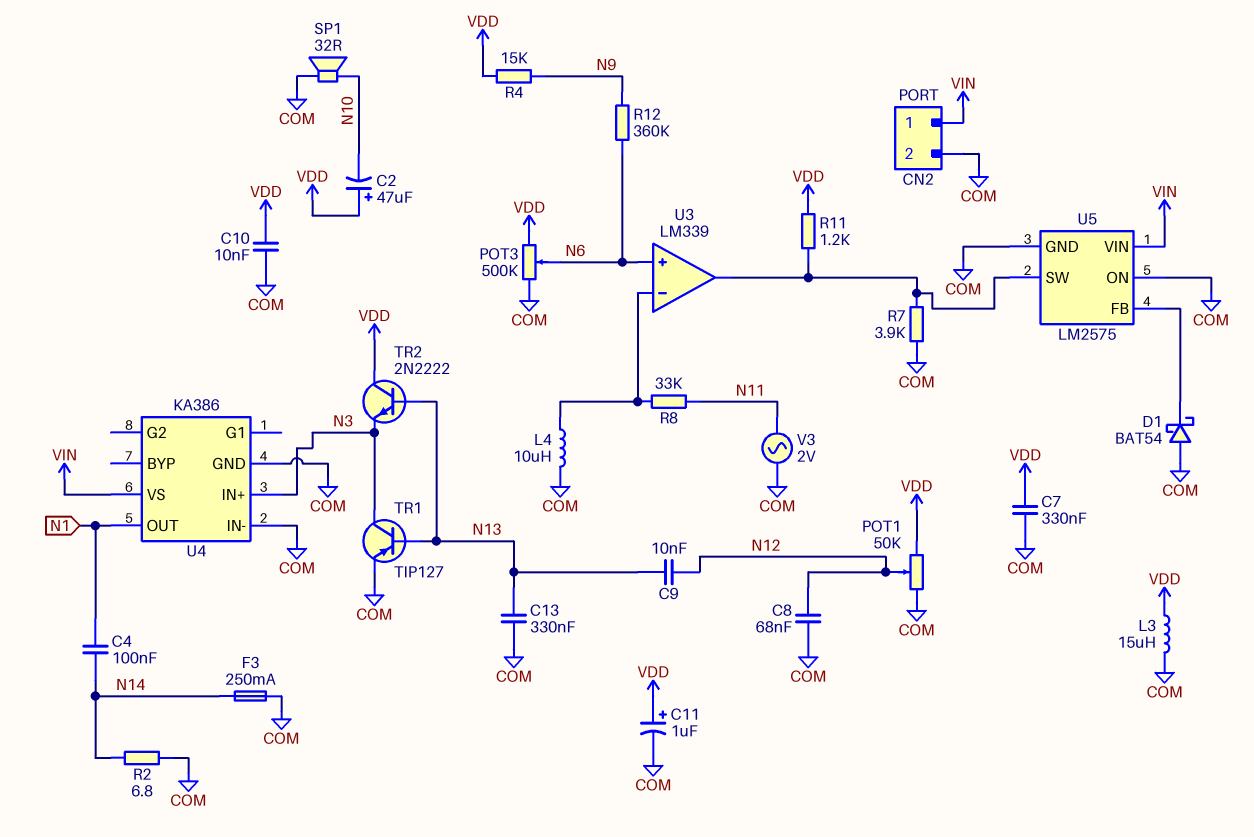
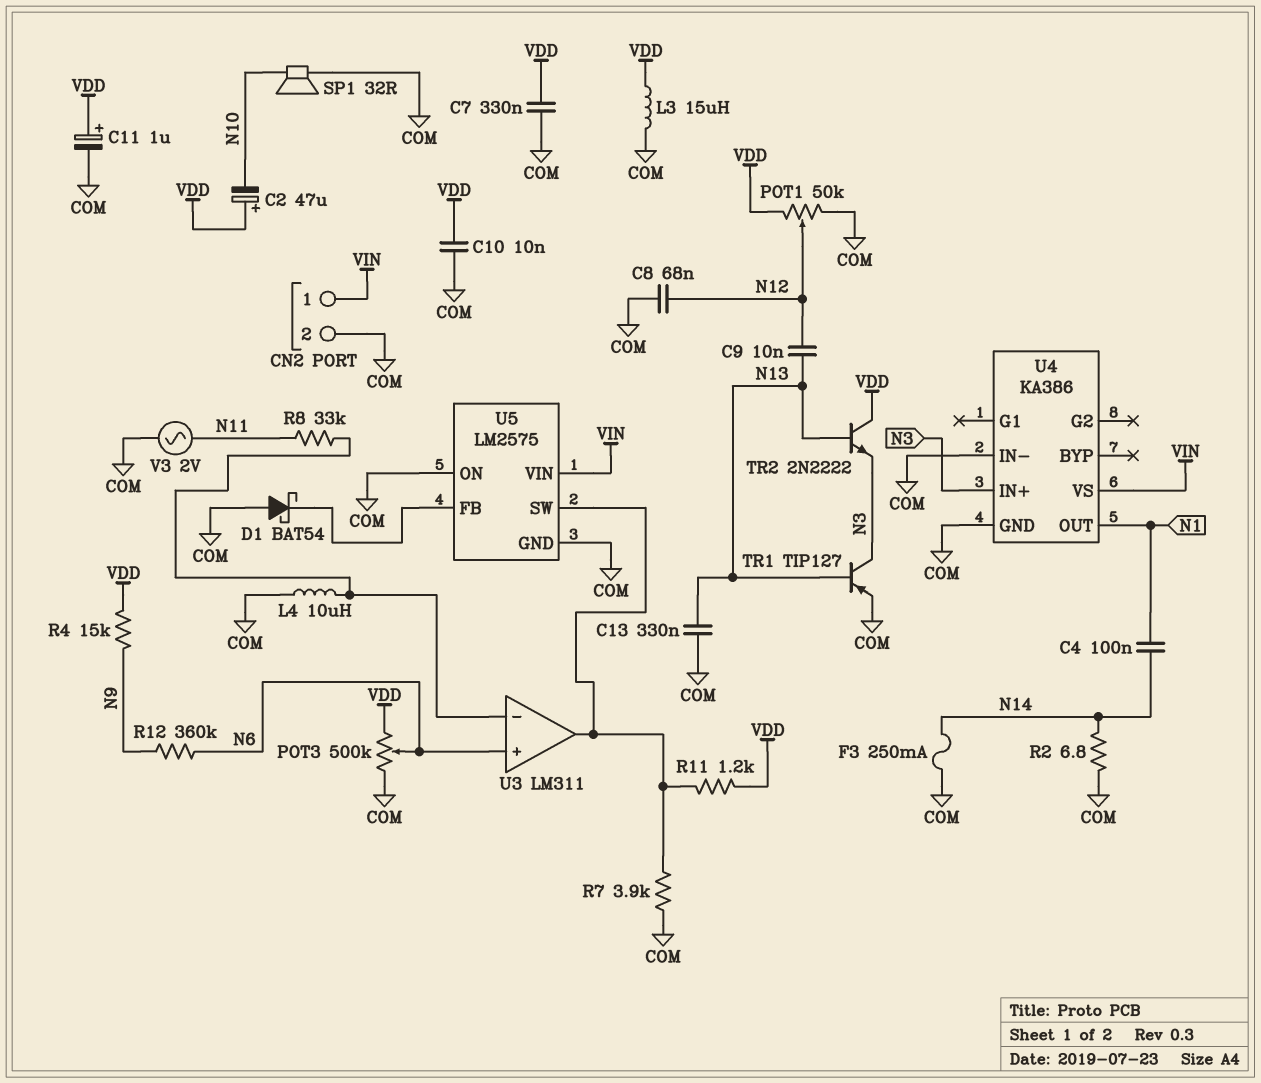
U3: LM339 -> LM311

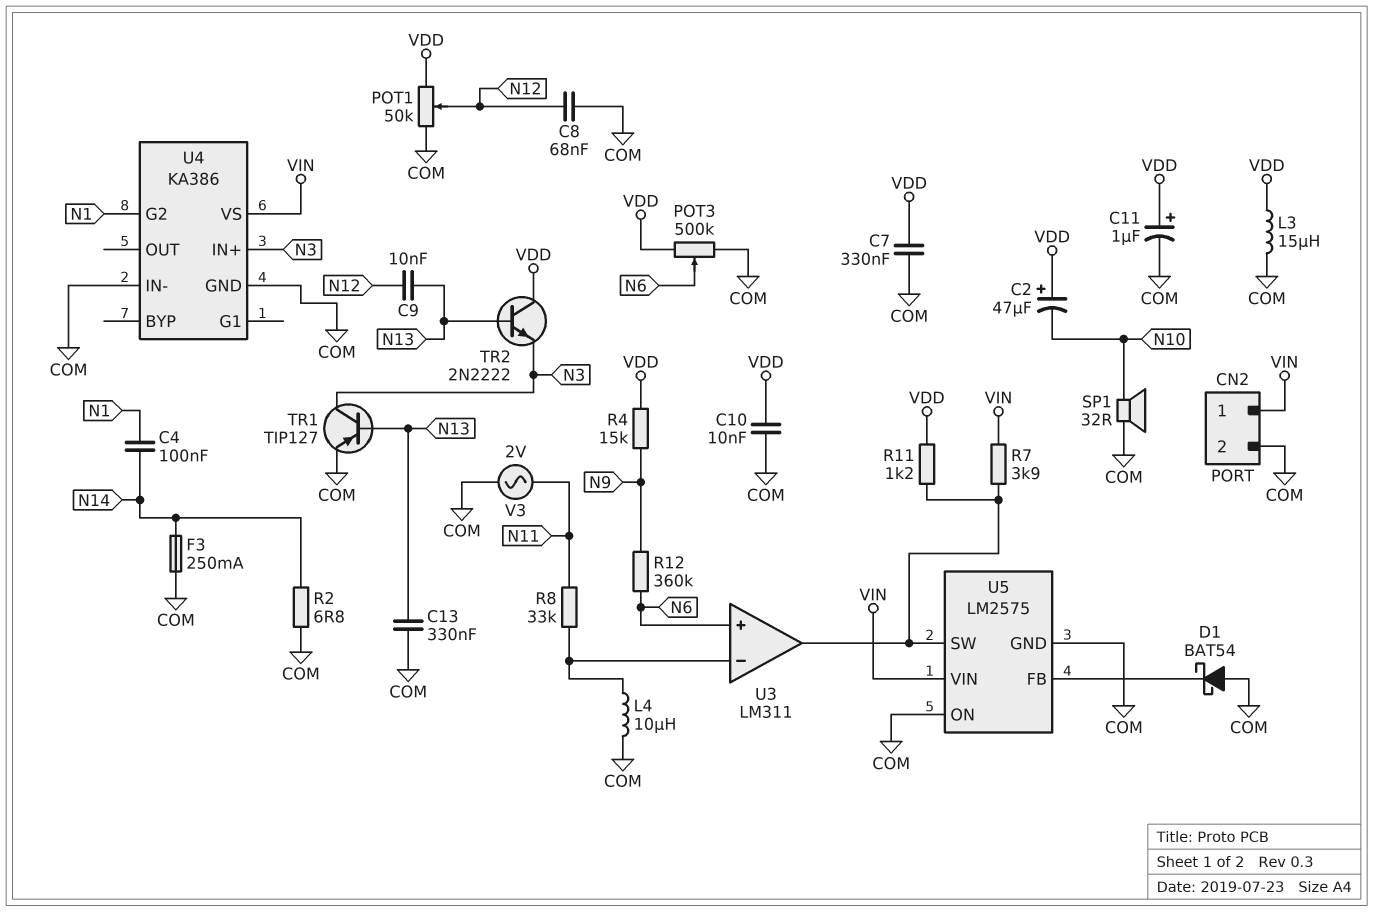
R7: 3.9k (COM, U3/out) -> 3.9k (U3/out, VIN)
U4 pin G2: none -> N1
U4 pin OUT: N1 -> none

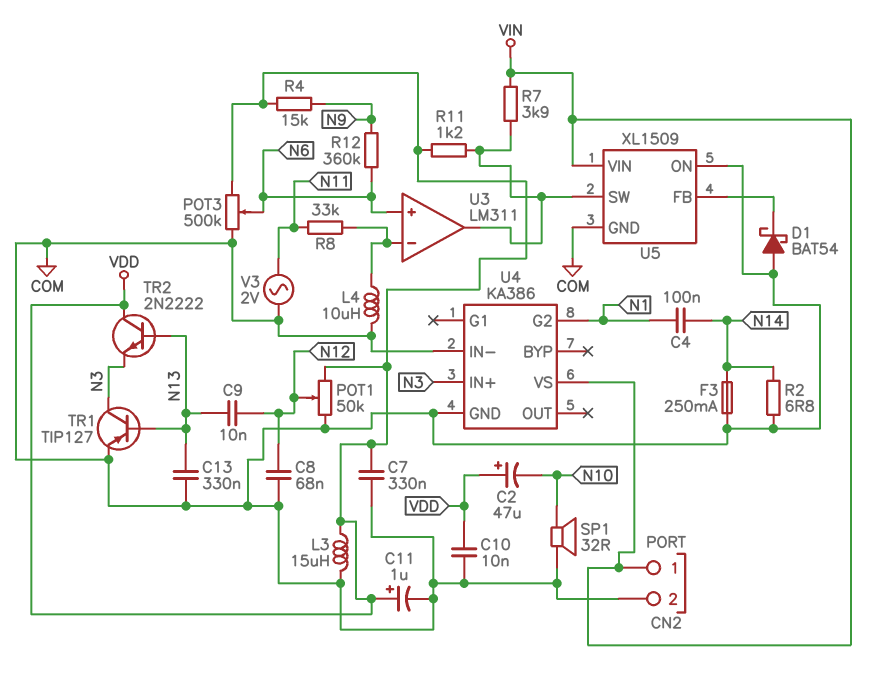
U5: LM2575 -> XL1509

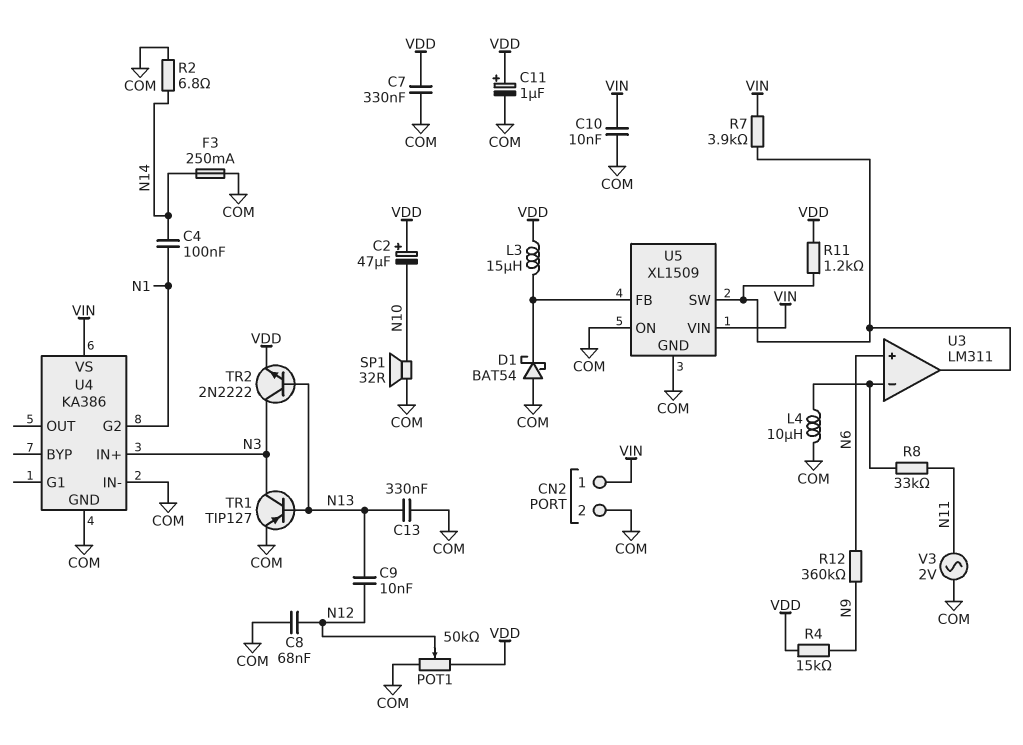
C10: 10nF (COM, VDD) -> 10nF (COM, VIN)
L3: 15uH (COM, VDD) -> 15uH (U5/FB, VDD)
POT3: 500k (COM, VDD, wiper N6) -> none
TR2: NPN 2N2222 (B N13, C VDD, E N3) -> NPN 2N2222 (B N13, C N3, E VDD)

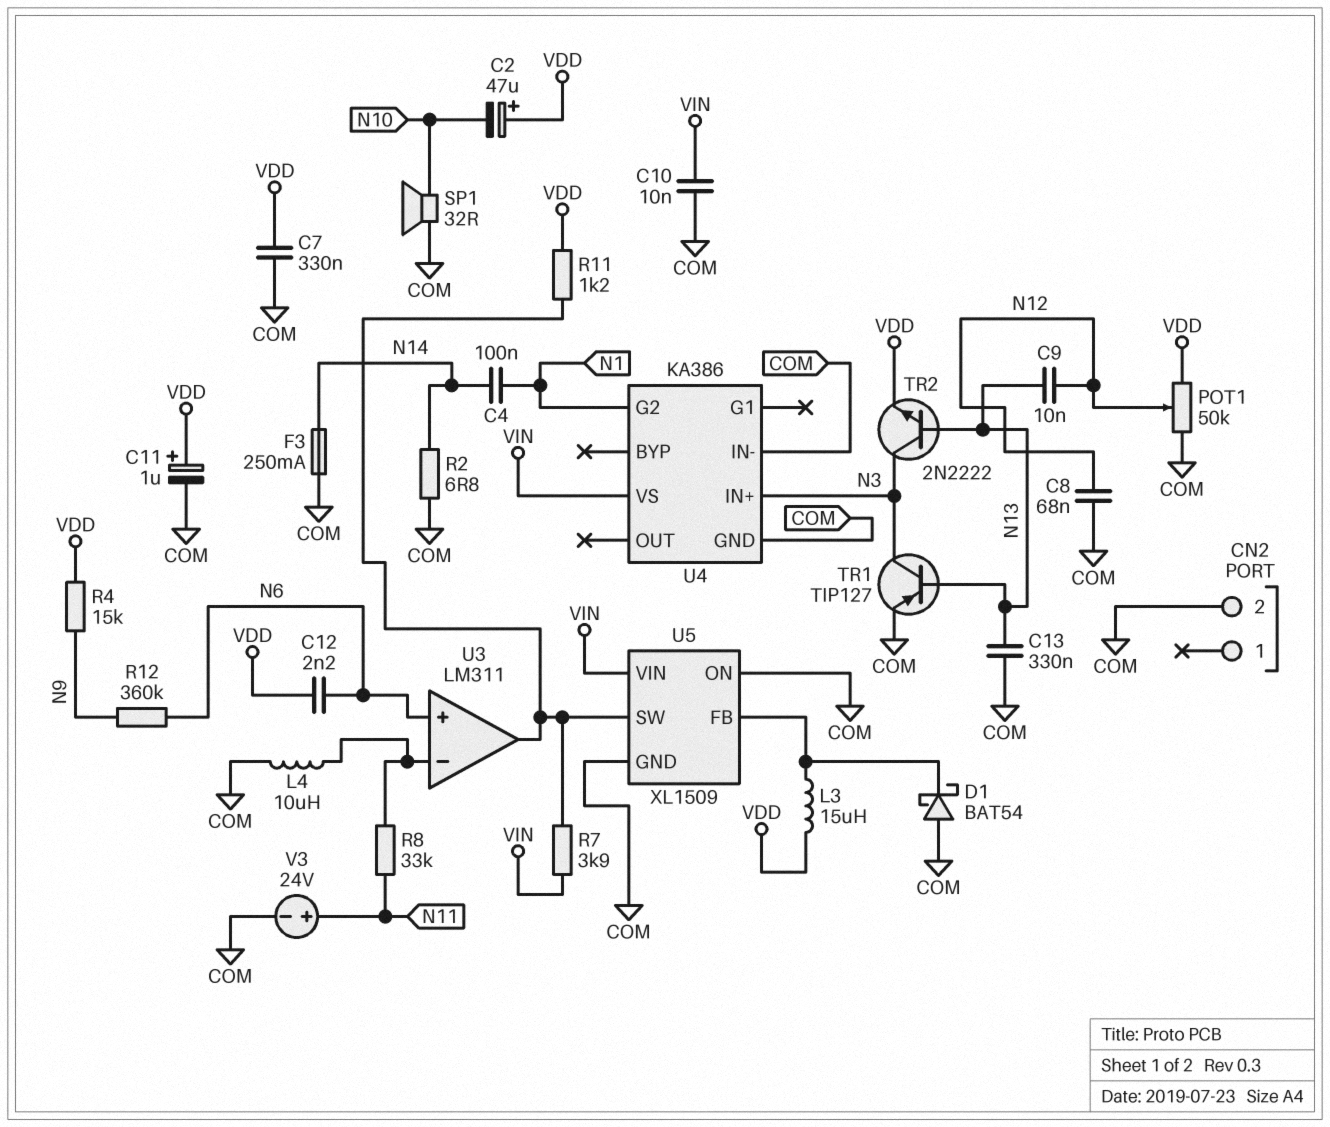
C12: none -> 2.2nF (N6, VDD)
CN2 pin 1: VIN -> none
V3: AC 2V (COM, N11) -> 24V (plus N11, minus COM)

